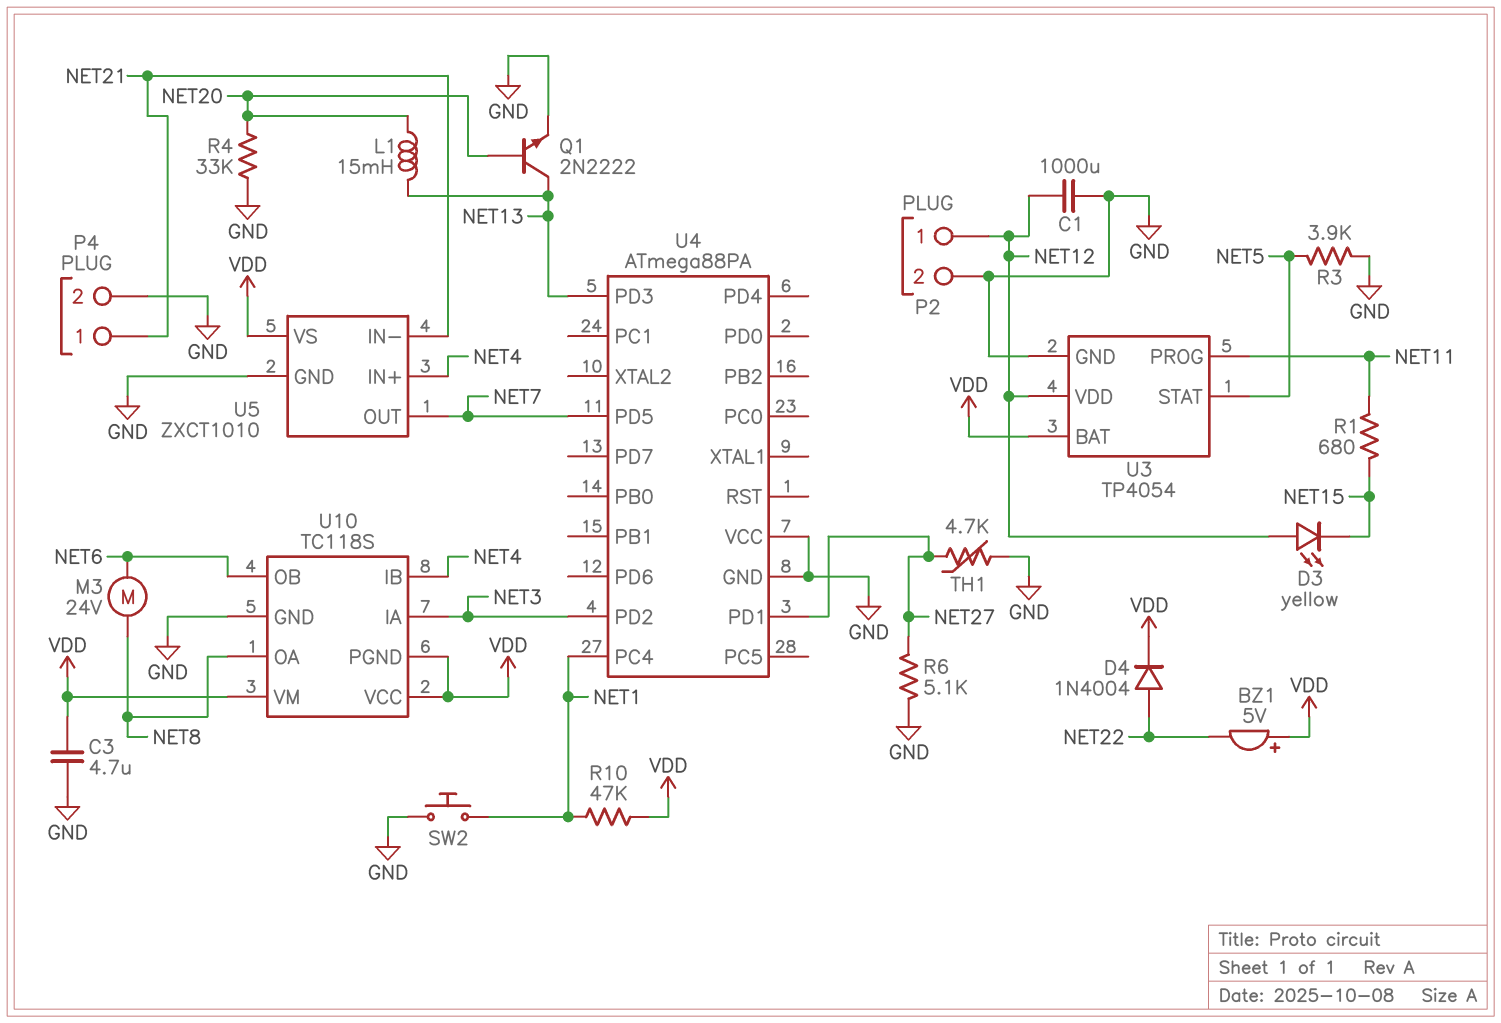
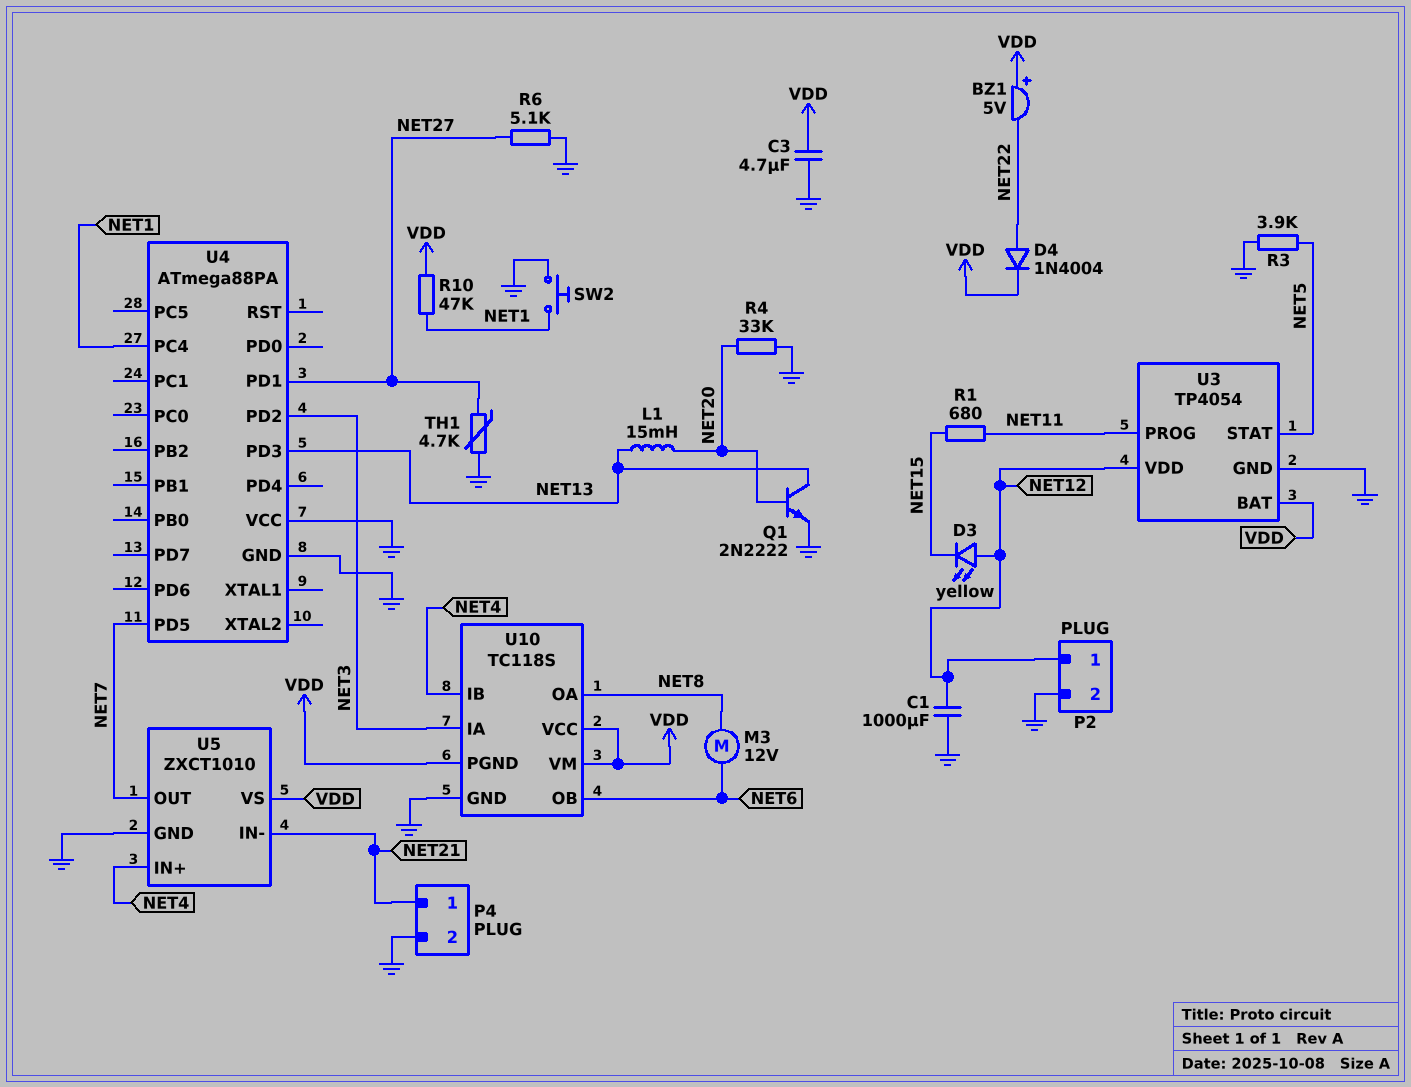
M3: motor 24V (NET6, NET8) -> motor 12V (NET6, NET8)

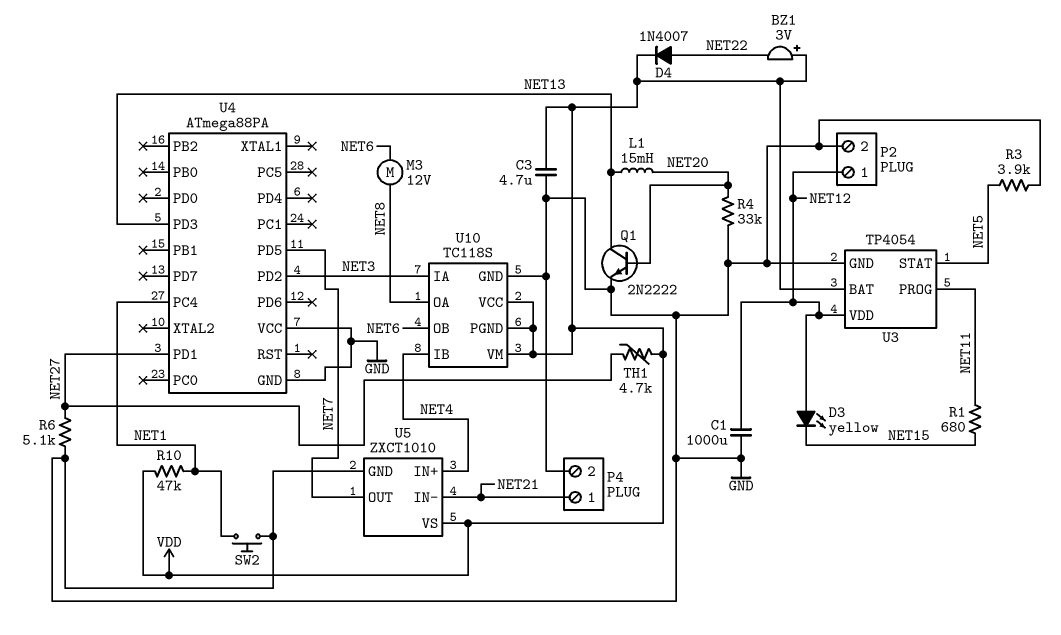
BZ1: buzzer 5V (plus VDD, minus NET22) -> buzzer 3V (plus VDD, minus NET22)
D4: diode 1N4004 (A NET22, K VDD) -> diode 1N4007 (A NET22, K VDD)
TH1: 4.7k (GND, NET27) -> 4.7k (NET27, VDD)

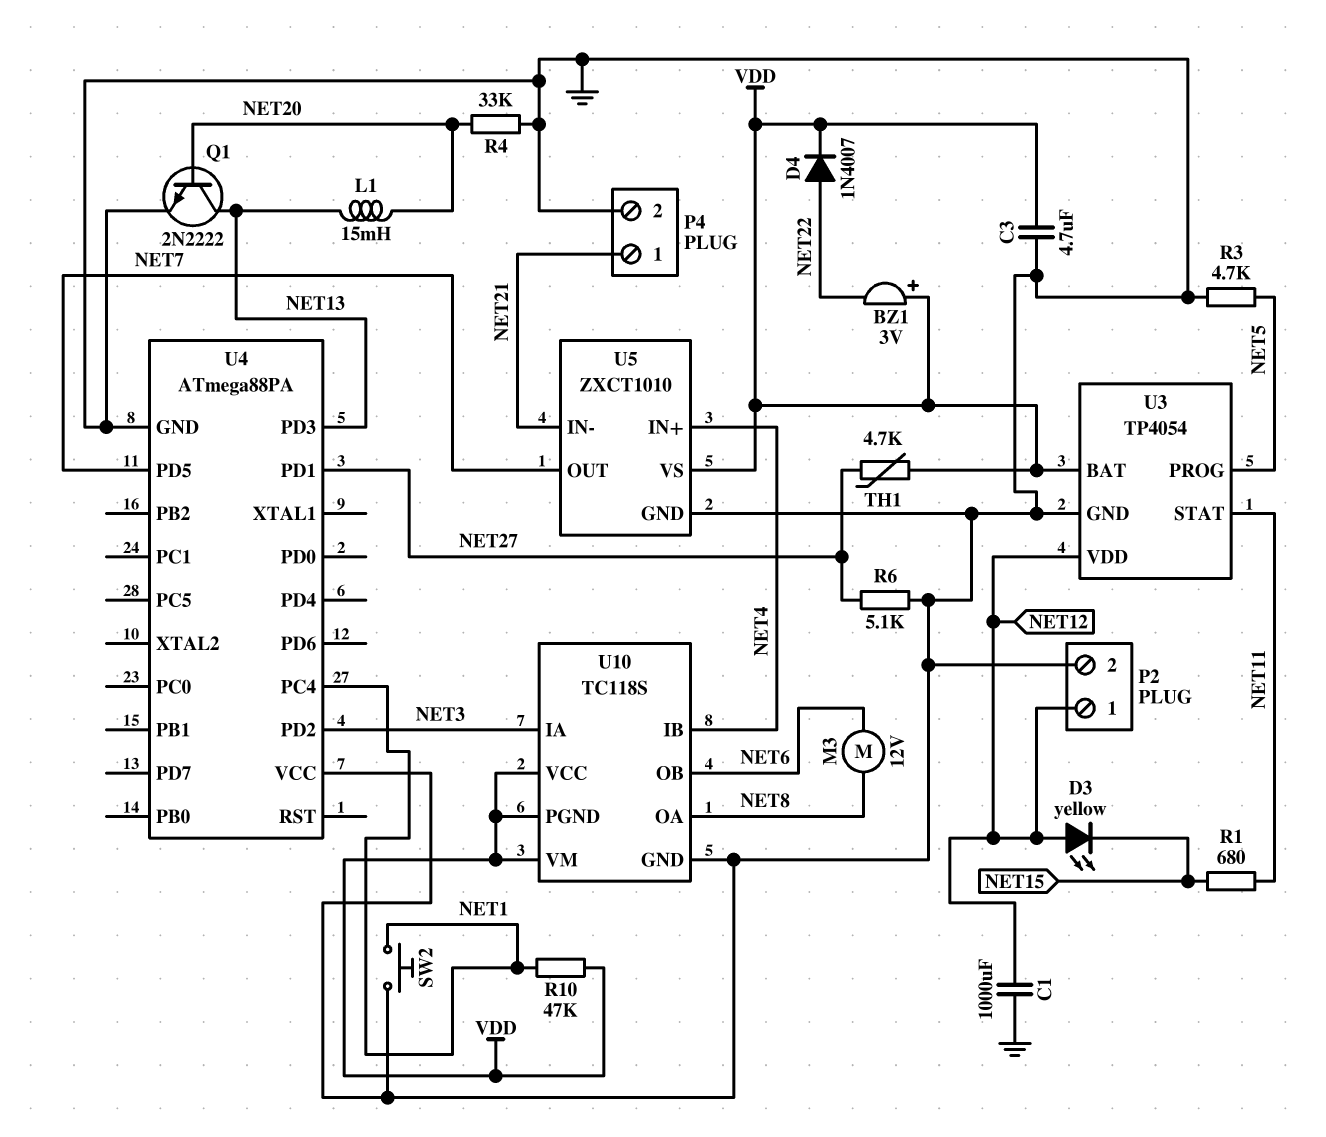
R3: 3.9k (GND, NET5) -> 4.7k (GND, NET5)
U3 pin PROG: NET11 -> NET5
U3 pin STAT: NET5 -> NET11

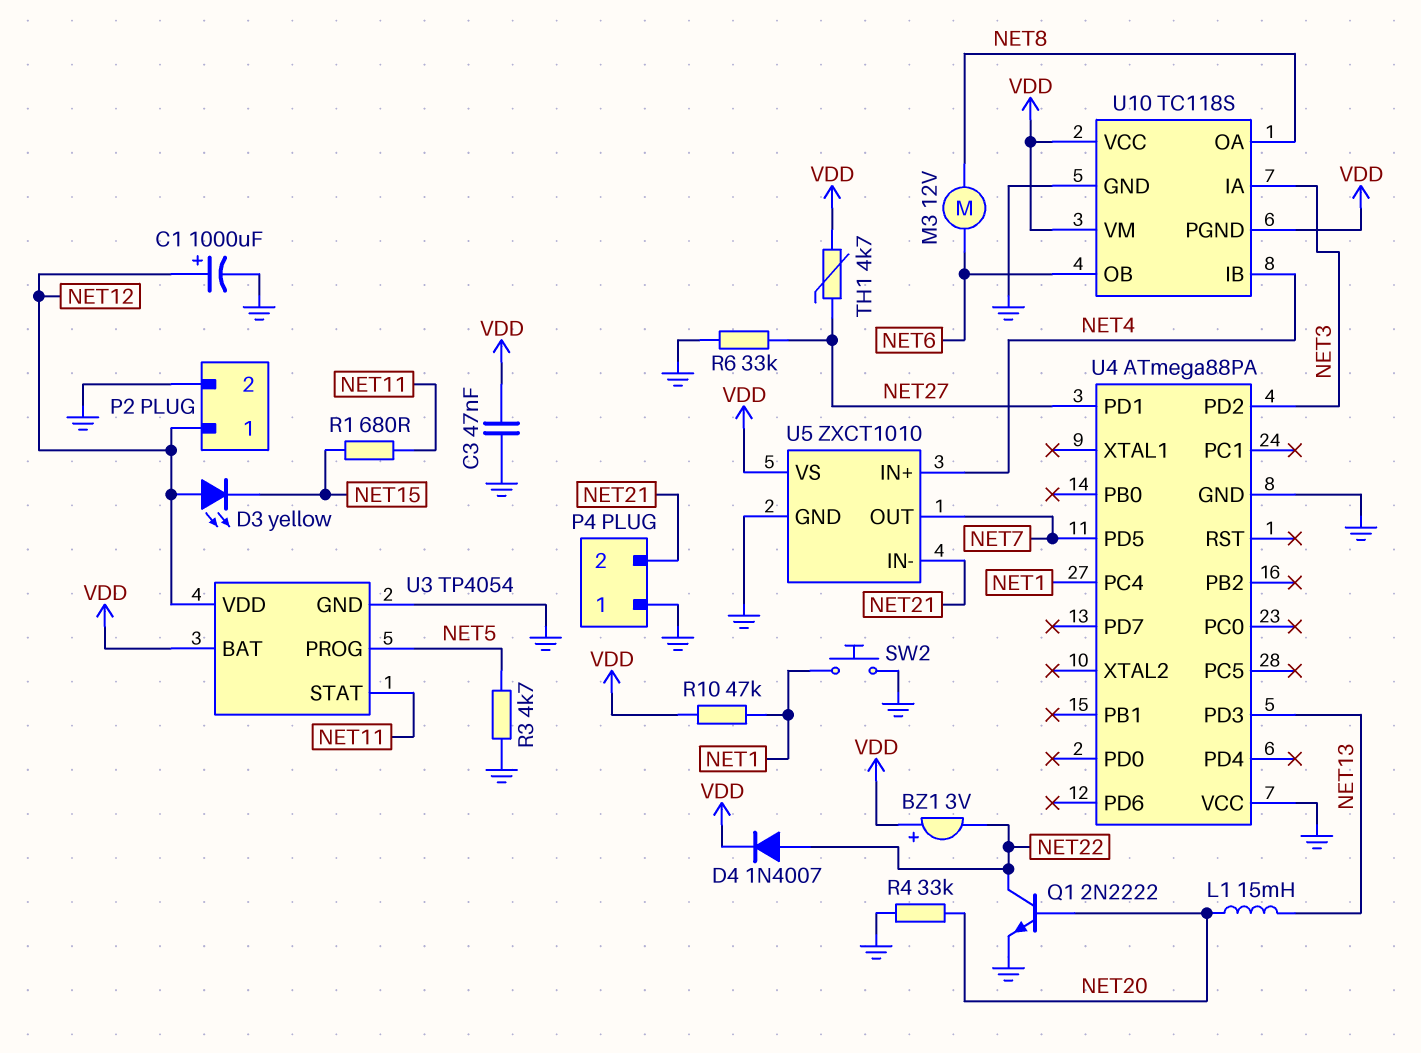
C1: 1000uF (GND, NET12) -> 1000uF (plus NET12, minus GND)
C3: 4.7uF (GND, VDD) -> 47nF (GND, VDD)
P4 pin 1: NET21 -> GND
P4 pin 2: GND -> NET21
Q1: NPN 2N2222 (B NET20, C NET13, E GND) -> NPN 2N2222 (B NET20, C NET22, E GND)
R6: 5.1k (GND, NET27) -> 33k (GND, NET27)

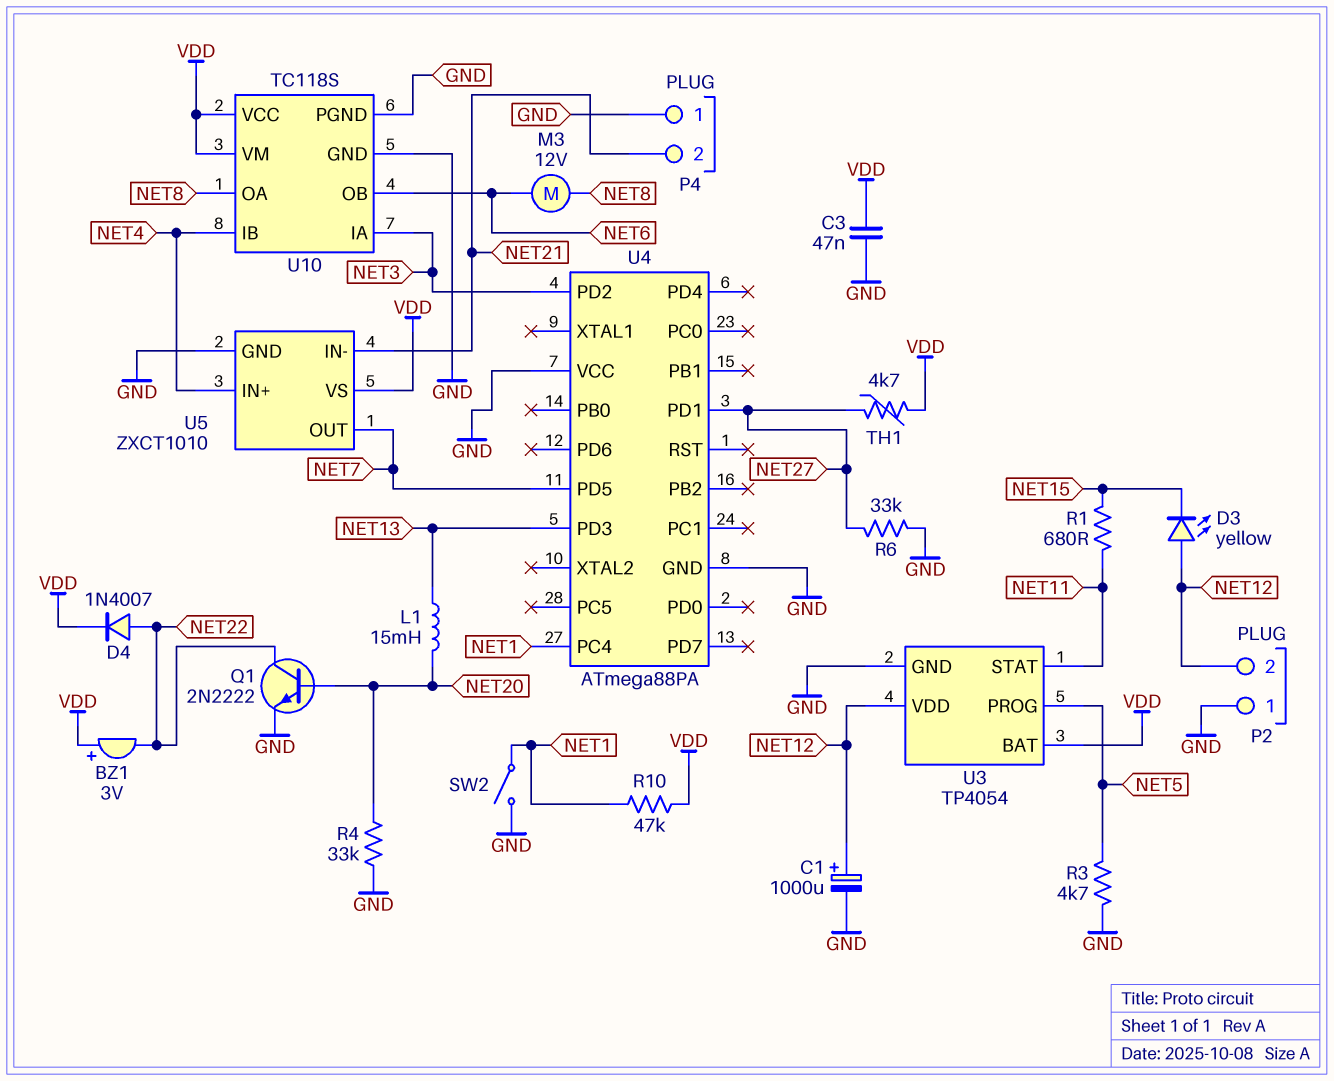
P2 pin 1: NET12 -> GND
P2 pin 2: GND -> NET12
SW2: button (GND, NET1) -> switch (GND, NET1)
U10 pin PGND: VDD -> GND

